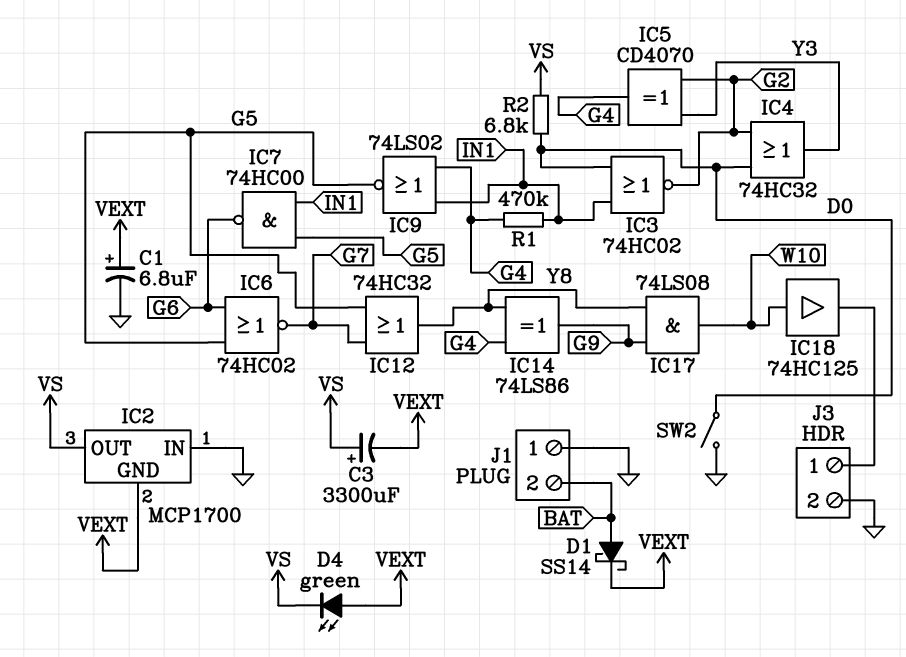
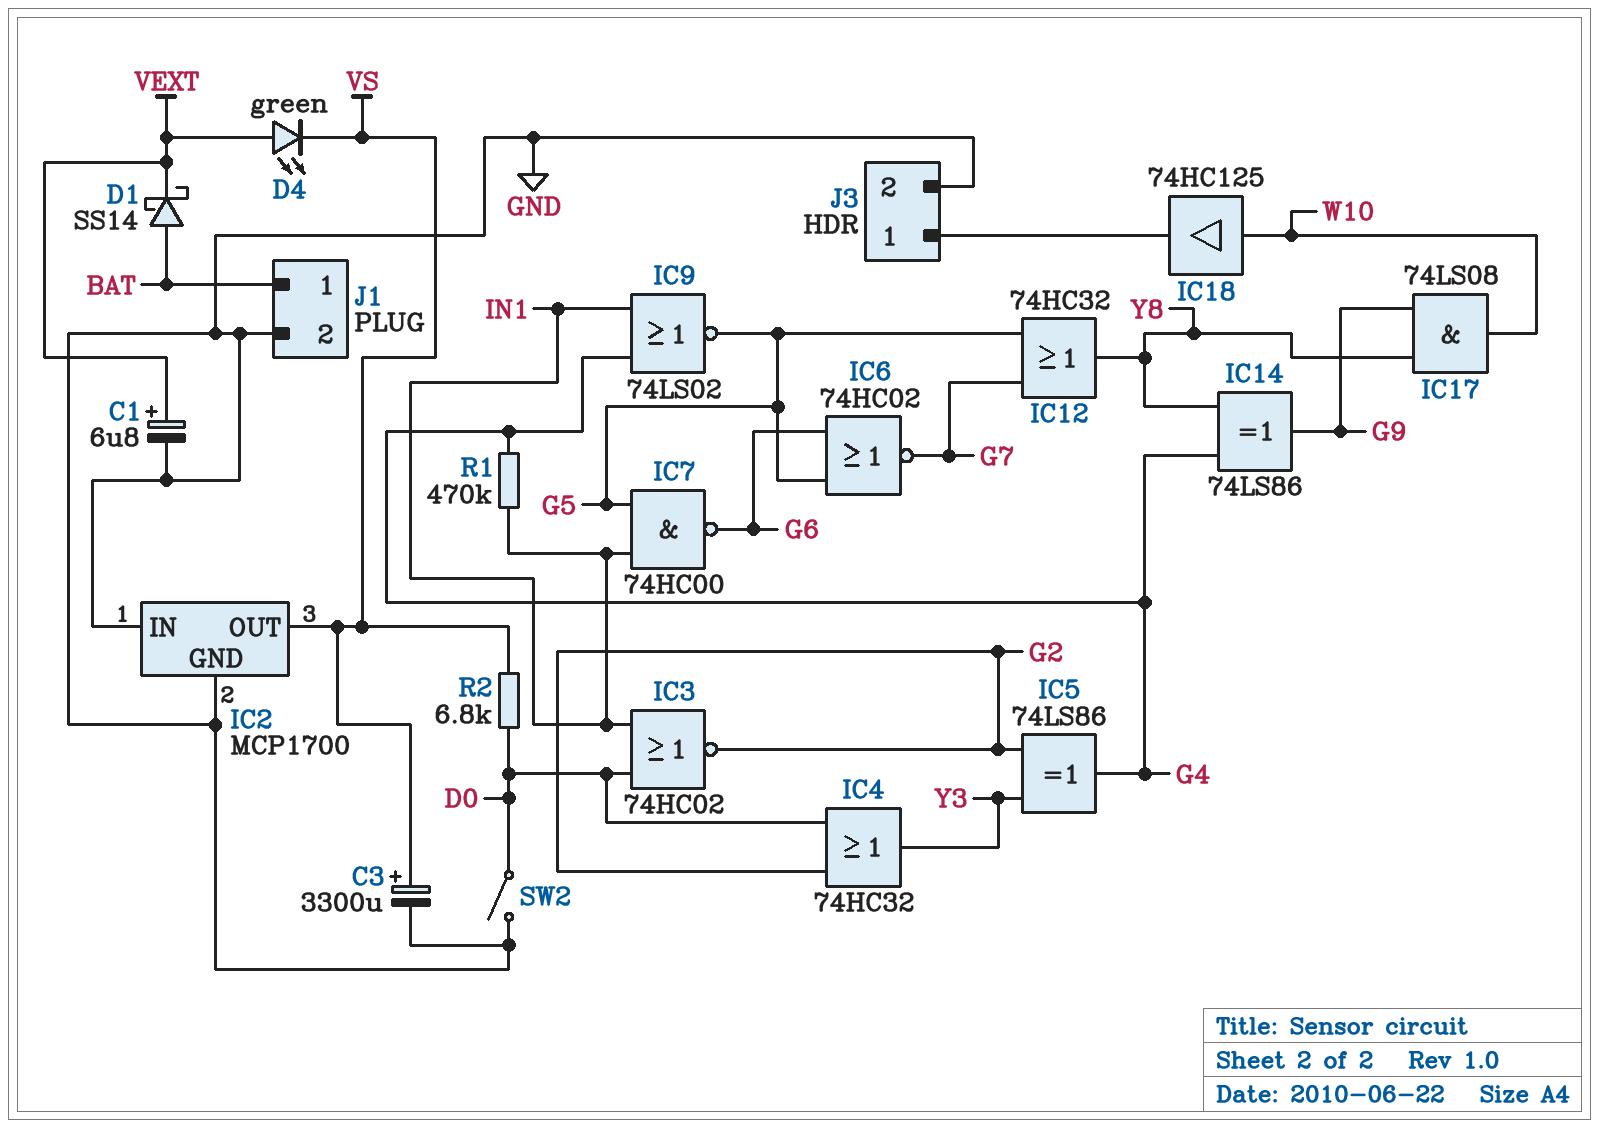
C3: 3300uF (plus VS, minus VEXT) -> 3300uF (plus VS, minus GND)
IC2 pin GND: VEXT -> GND
IC5: XOR CD4070 (in G2, in Y3, out G4) -> XOR 74LS86 (in G2, in Y3, out G4)
J1 pin 1: GND -> BAT
J1 pin 2: BAT -> GND

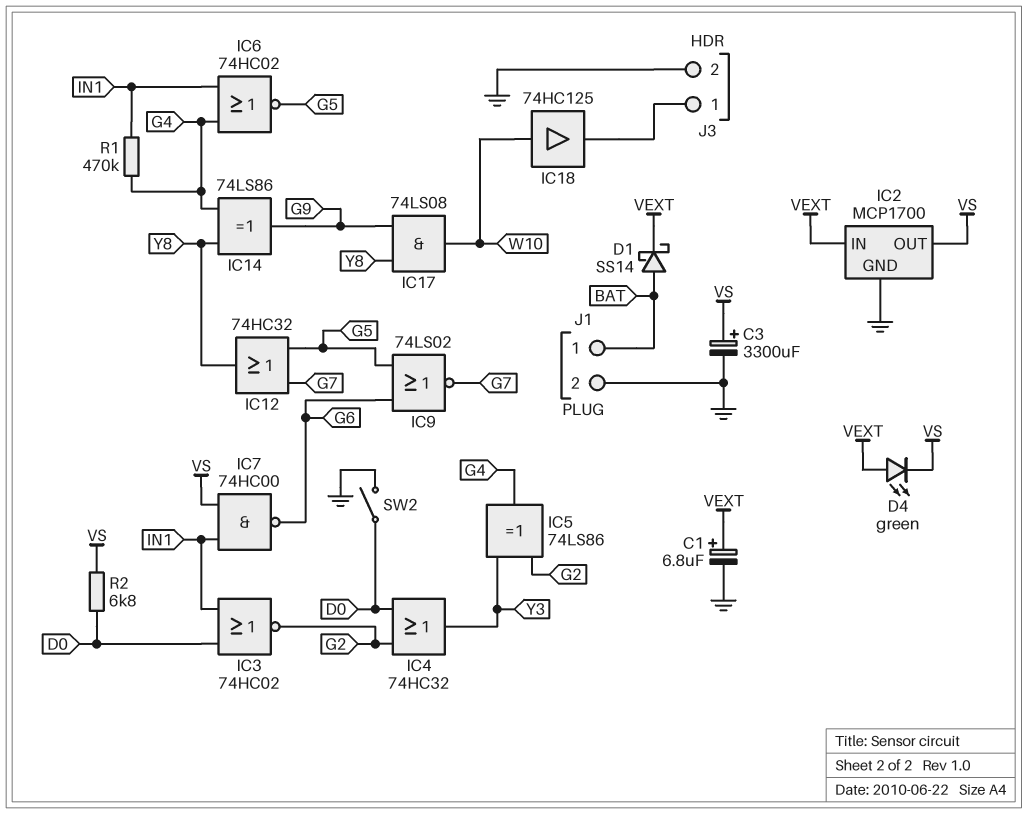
IC2 pin IN: GND -> VEXT
IC6: NOR 74HC02 (in G5, in G6, out G7) -> NOR 74HC02 (in G4, in IN1, out G5)
IC7: NAND 74HC00 (in G5, in IN1, out G6) -> NAND 74HC00 (in IN1, in VS, out G6)
IC9: NOR 74LS02 (in G4, in IN1, out G5) -> NOR 74LS02 (in G5, in G6, out G7)

